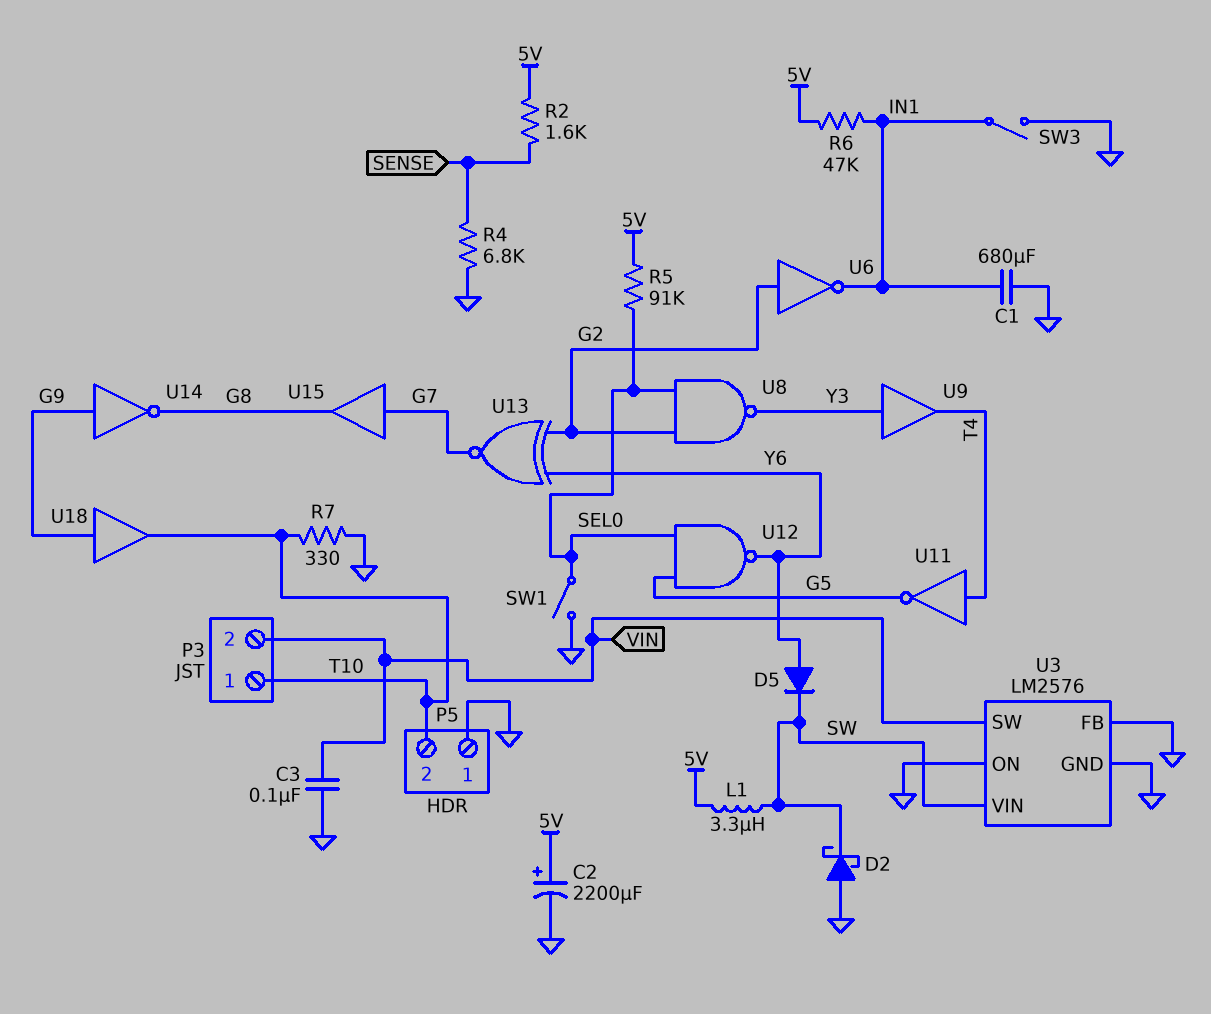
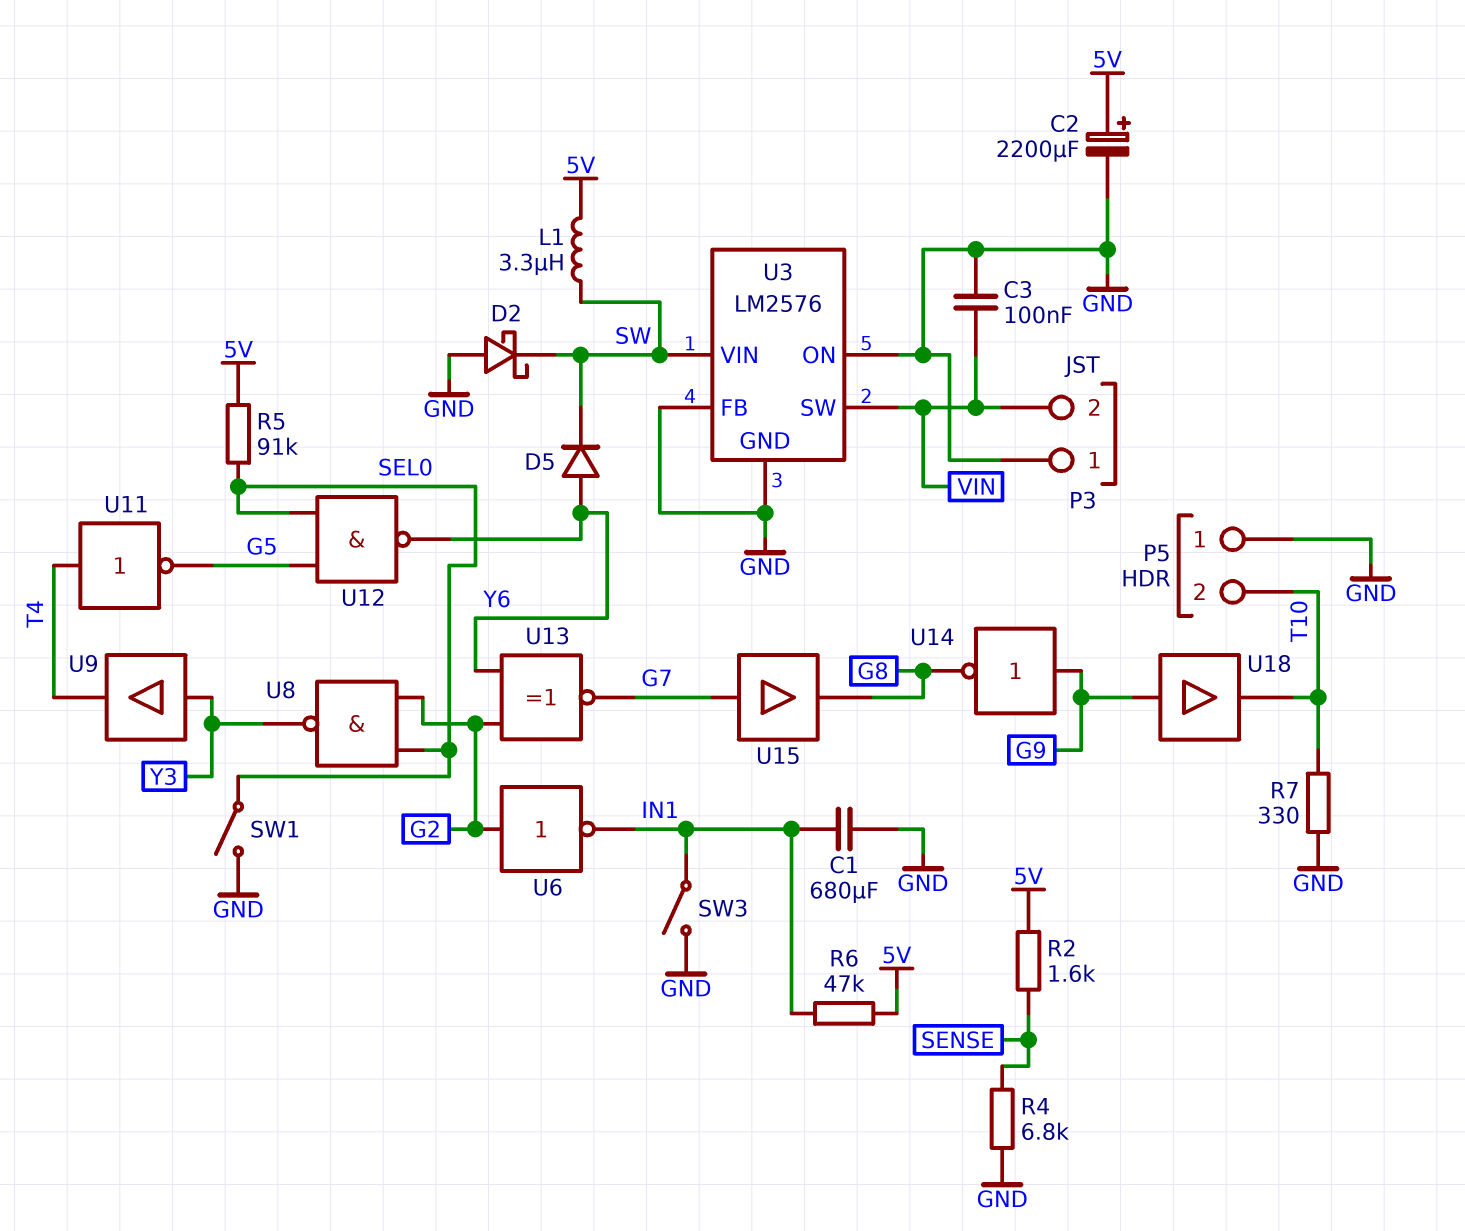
P3 pin 1: T10 -> GND

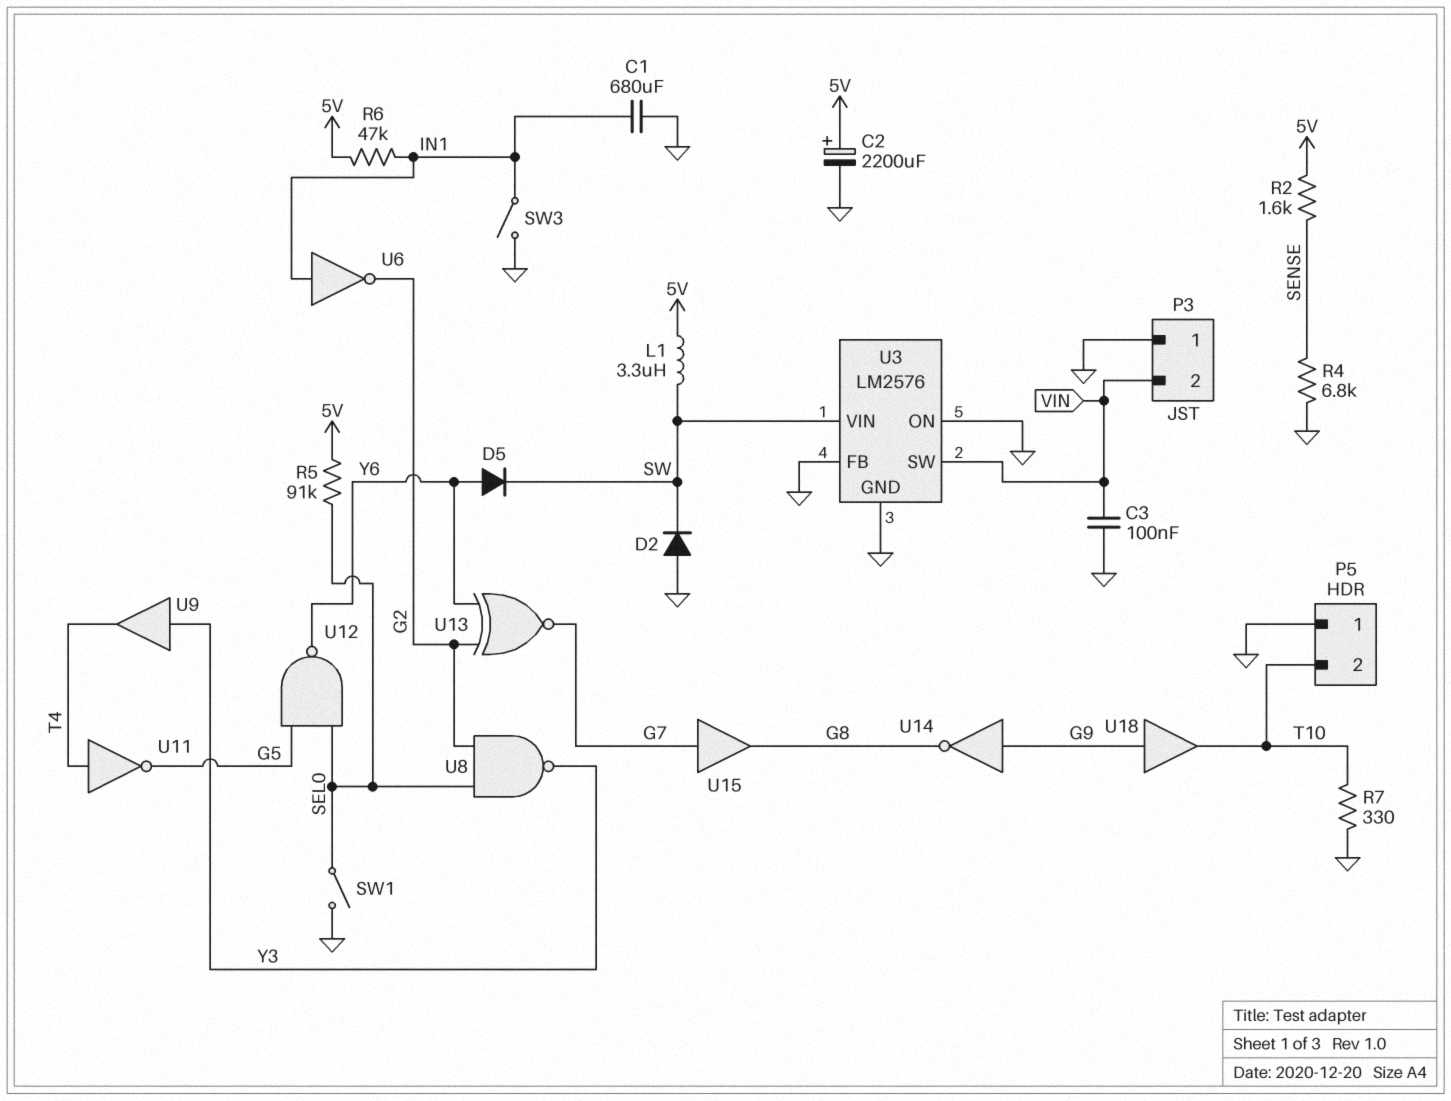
D2: schottky (A GND, K SW) -> diode (A GND, K SW)
U6: NOT (in G2, out IN1) -> NOT (in IN1, out G2)

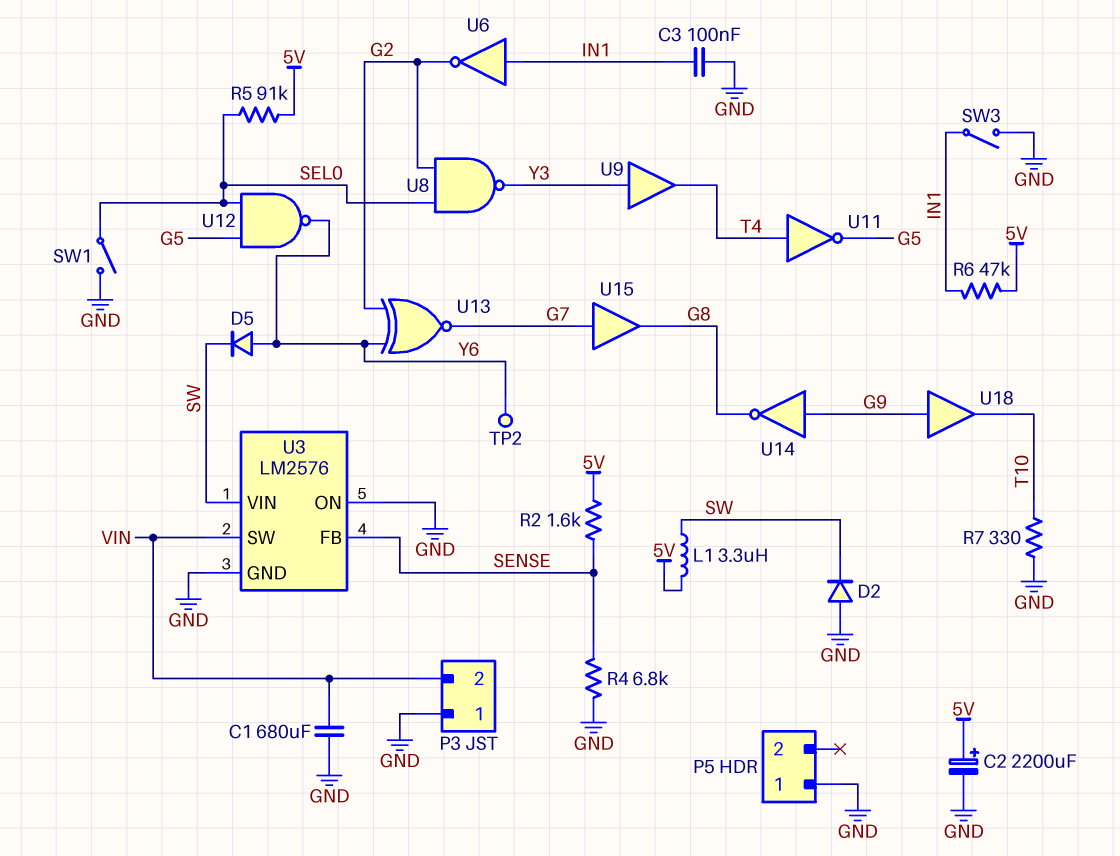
C1: 680uF (GND, IN1) -> 680uF (GND, VIN)
C3: 100nF (GND, VIN) -> 100nF (GND, IN1)
P5 pin 2: T10 -> none
TP2: none -> test point (Y6)
U3 pin FB: GND -> SENSE

